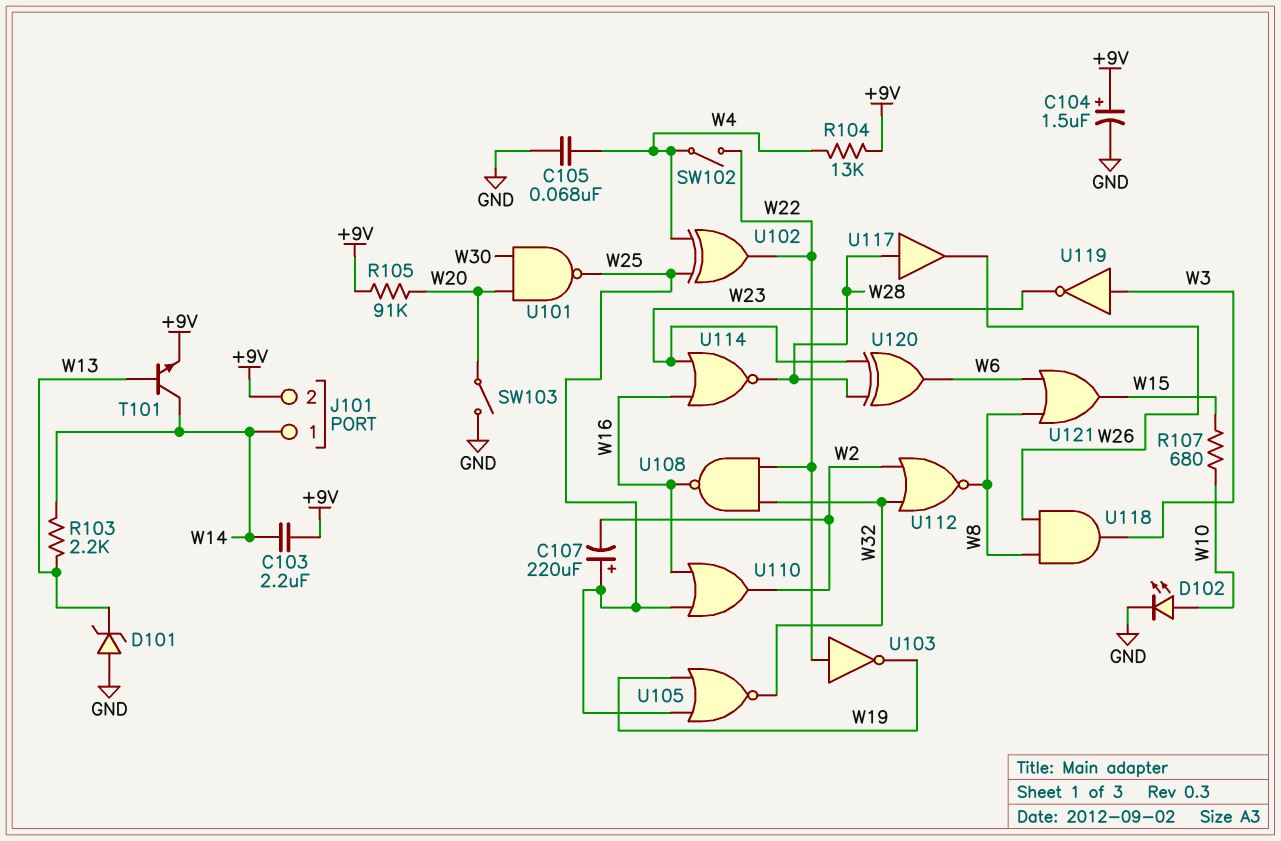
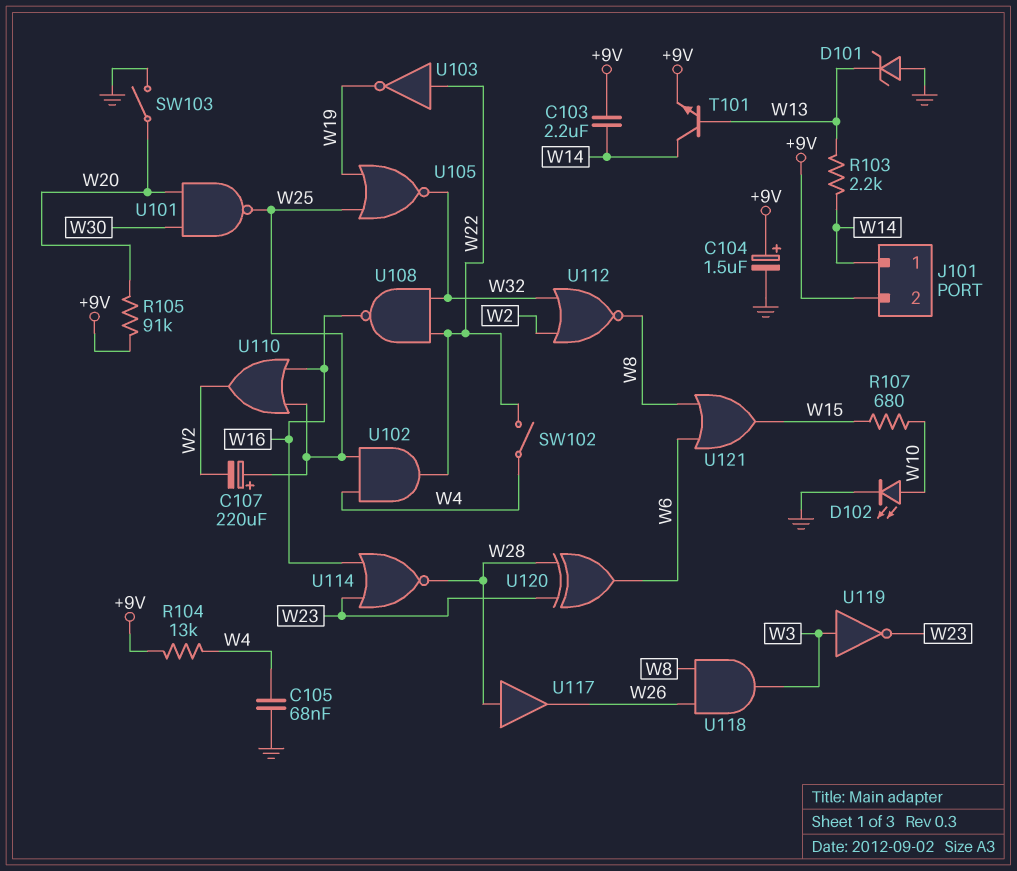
U102: XOR (in W4, in W25, out W22) -> AND (in W4, in W25, out W22)

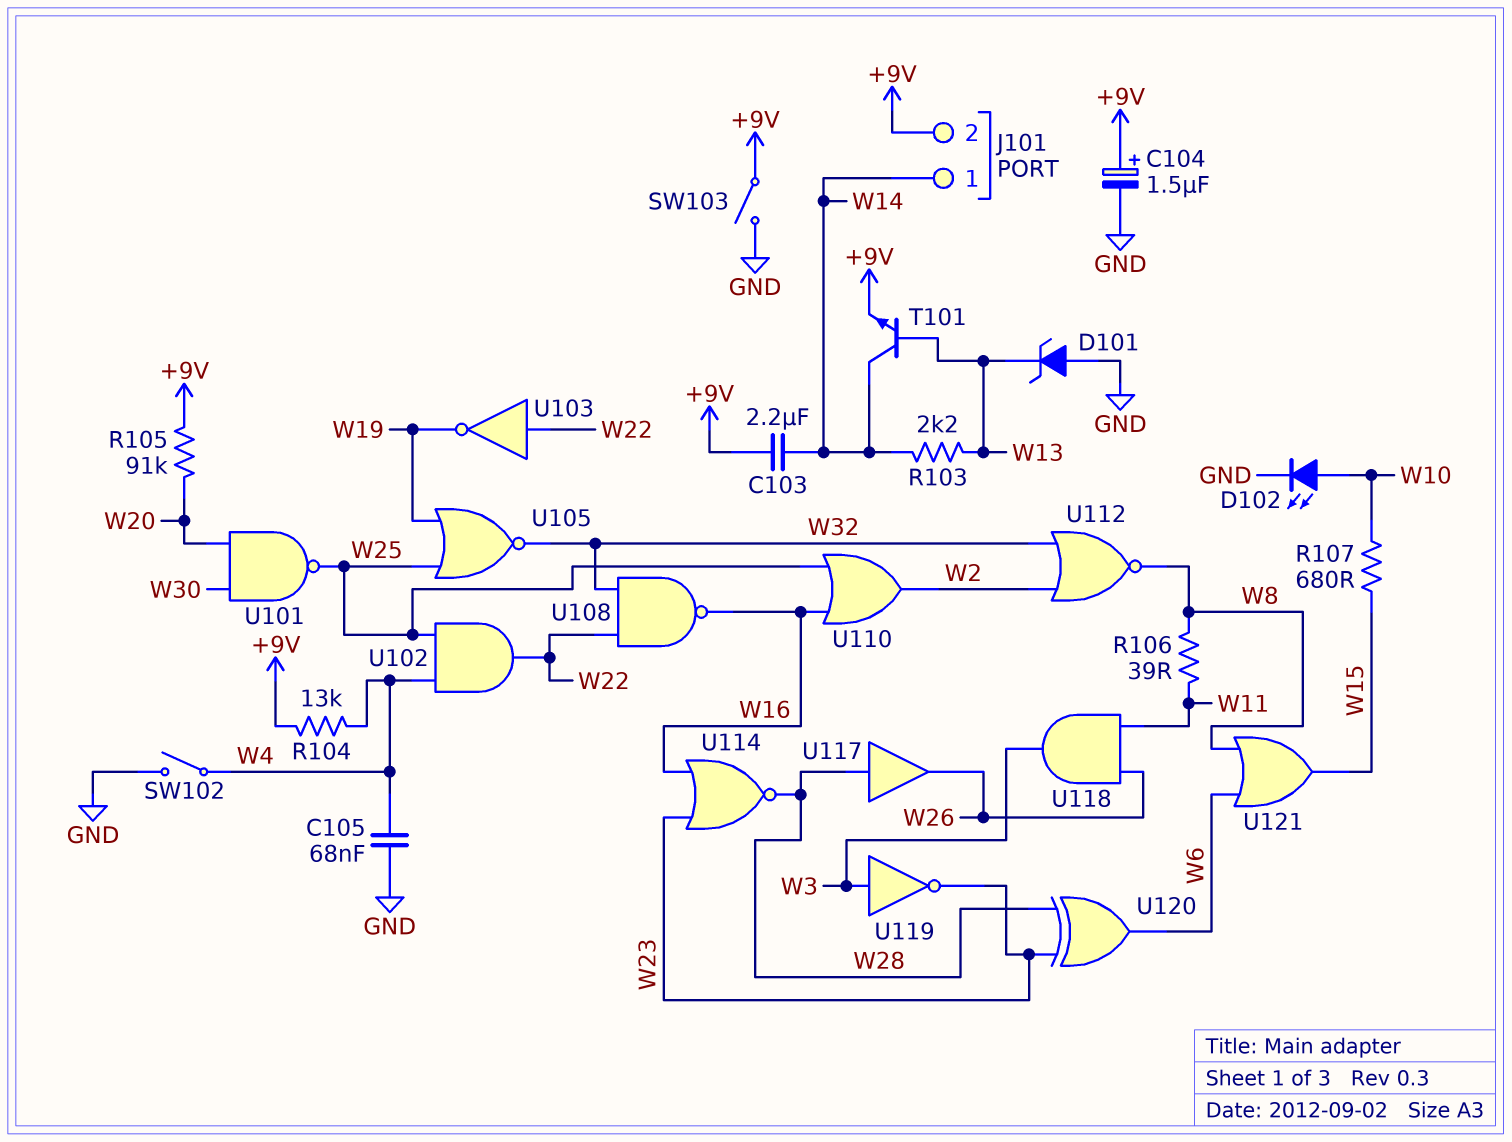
C107: 220uF (plus W25, minus W2) -> none
R106: none -> 39 (W8, W11)
SW102: switch (W4, W22) -> switch (GND, W4)
SW103: switch (GND, W20) -> switch (+9V, GND)
U118: AND (in W8, in W26, out W3) -> AND (in W11, in W26, out W3)

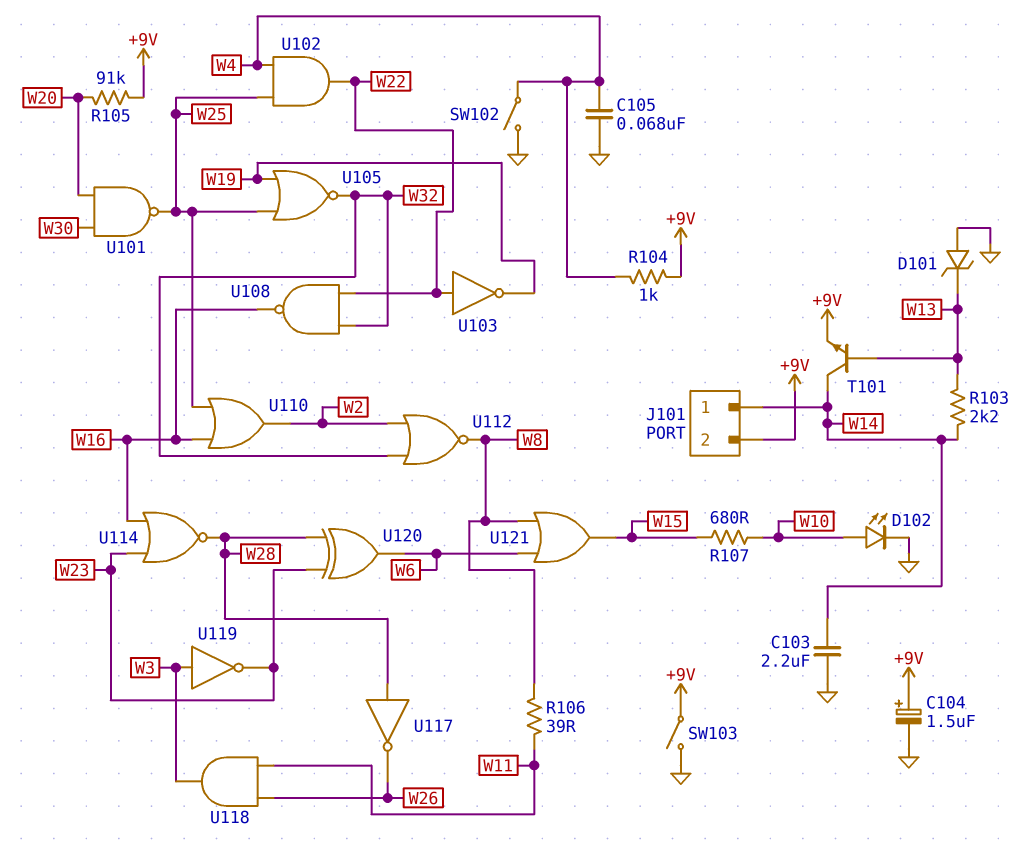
C103: 2.2uF (+9V, W14) -> 2.2uF (GND, W14)
R104: 13k (+9V, W4) -> 1k (+9V, W4)
U117: buffer (in W28, out W26) -> NOT (in W28, out W26)

